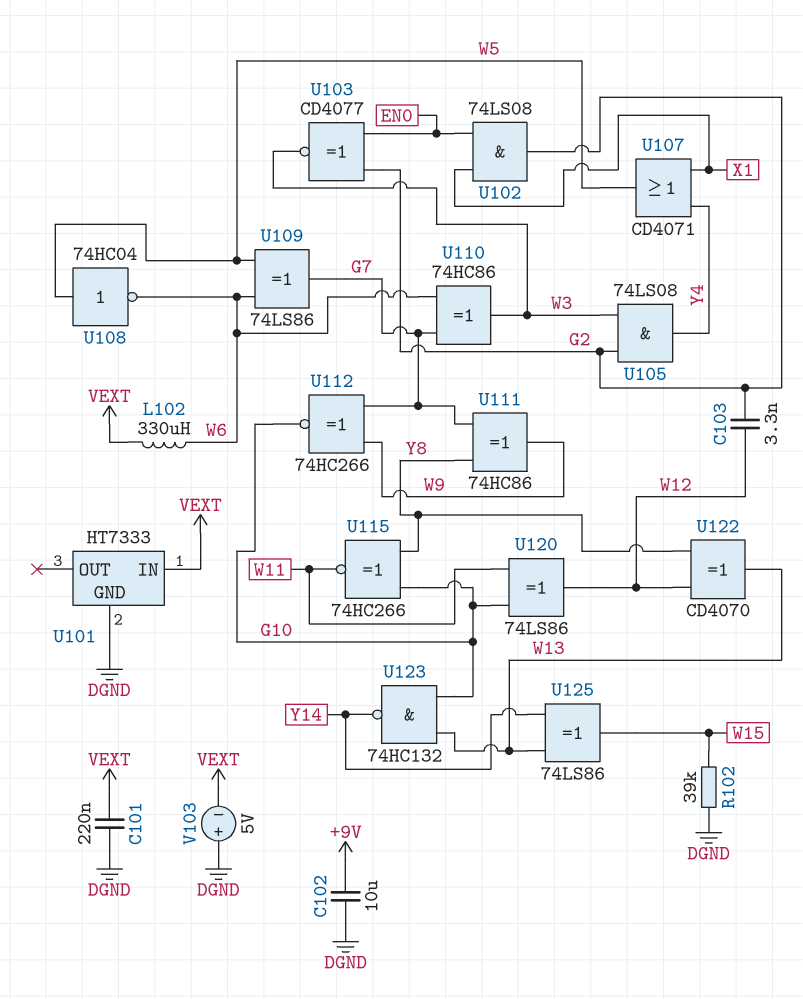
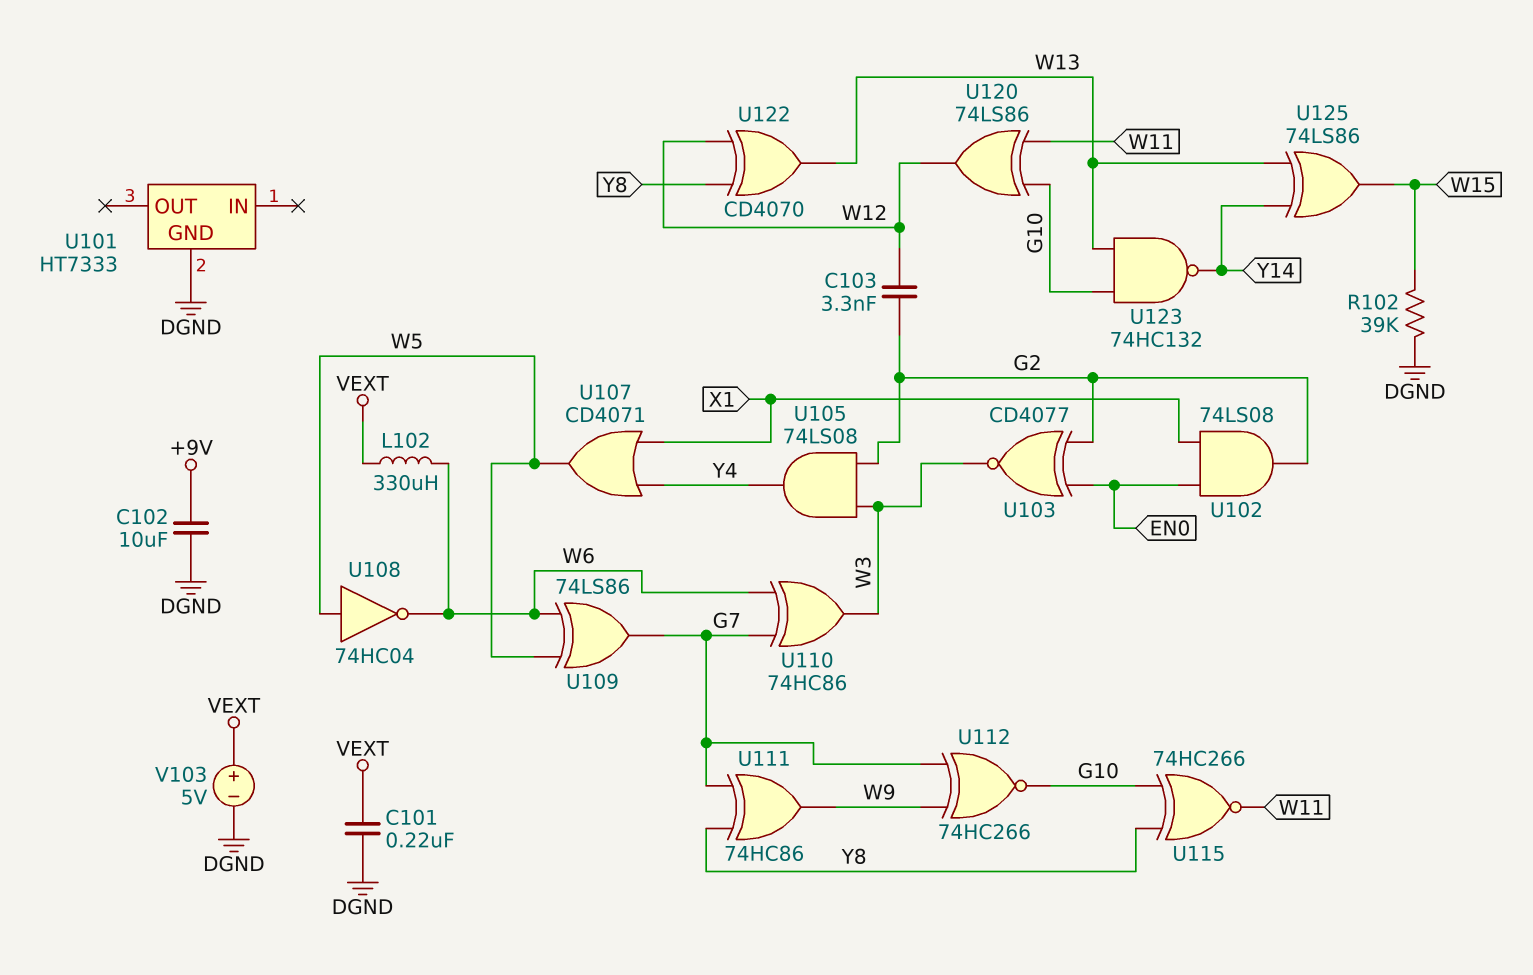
U101 pin IN: VEXT -> none
V103: 5V (plus DGND, minus VEXT) -> 5V (plus VEXT, minus DGND)

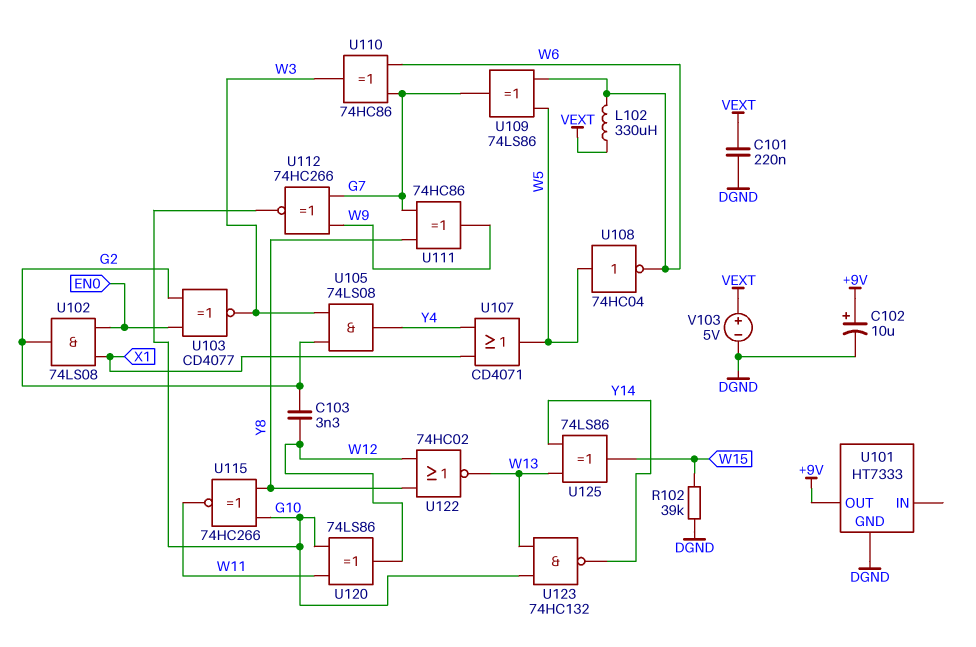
C102: 10uF (+9V, DGND) -> 10uF (plus +9V, minus DGND)
U101 pin OUT: none -> +9V
U122: XOR CD4070 (in W12, in Y8, out W13) -> NOR 74HC02 (in W12, in Y8, out W13)

